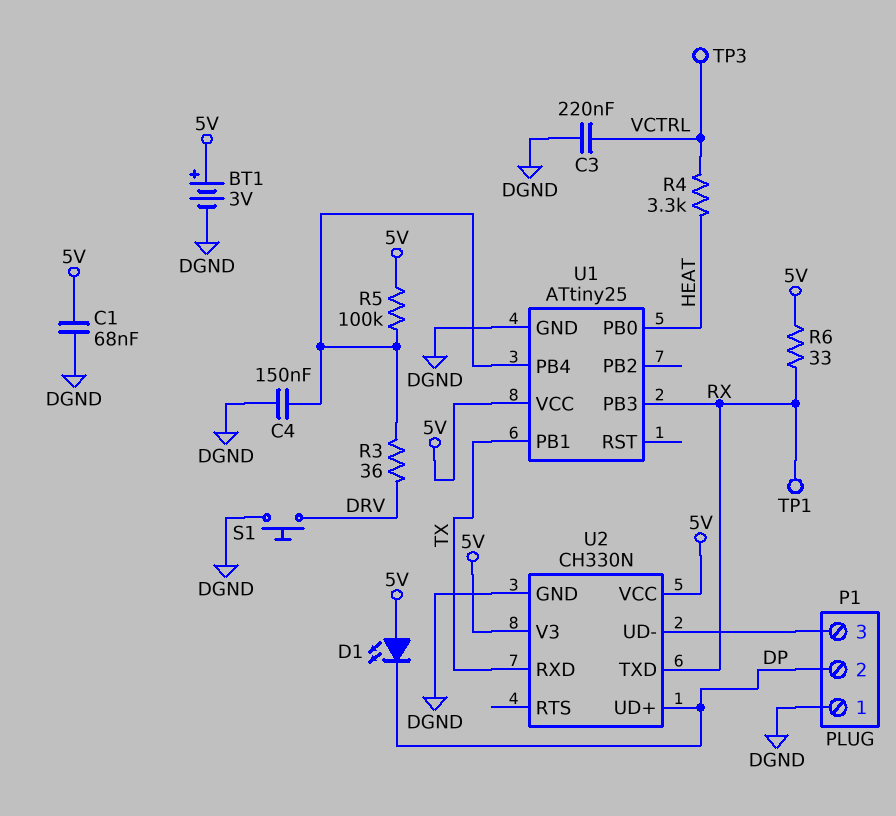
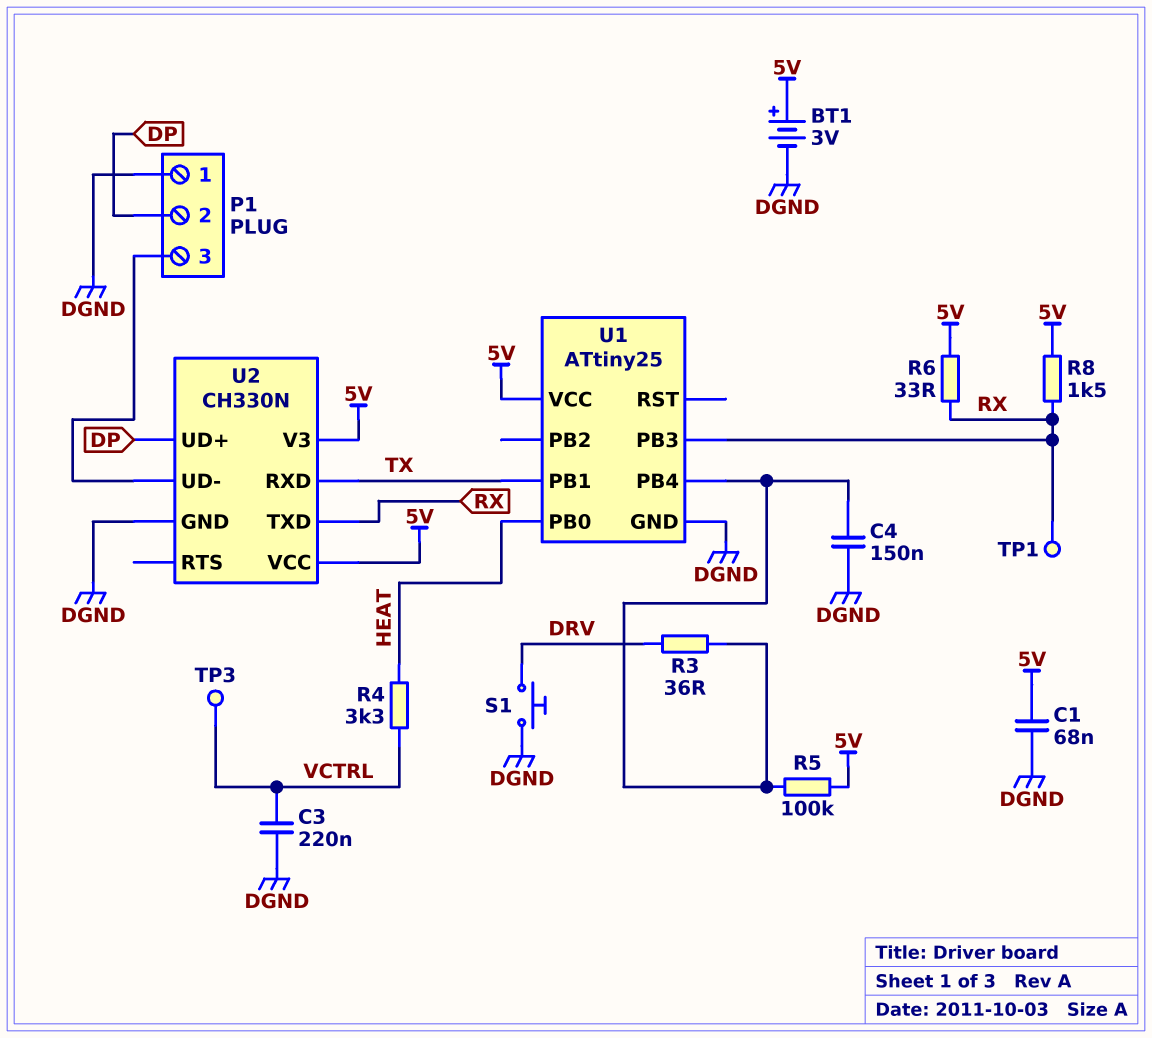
D1: LED (A 5V, K DP) -> none
R8: none -> 1.5k (5V, RX)

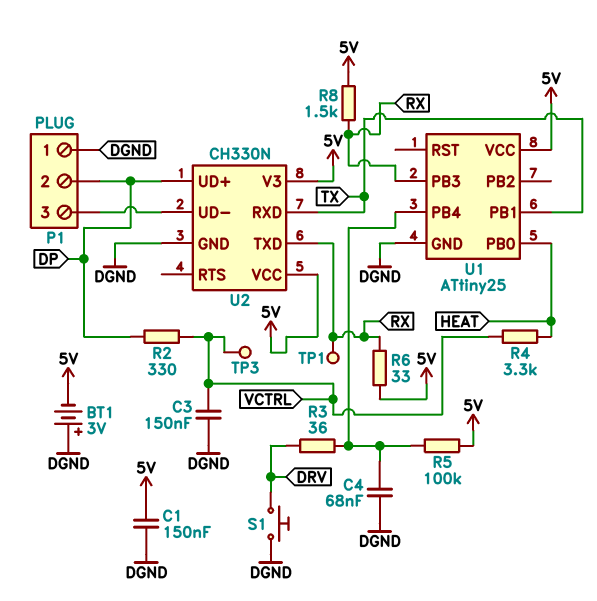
BT1: 3V (plus 5V, minus DGND) -> 3V (plus DGND, minus 5V)
C1: 68nF (5V, DGND) -> 150nF (5V, DGND)
C3: 220nF (DGND, VCTRL) -> 150nF (DGND, VCTRL)
C4: 150nF (DGND, U1/PB4) -> 68nF (DGND, U1/PB4)
R2: none -> 330 (DP, VCTRL)

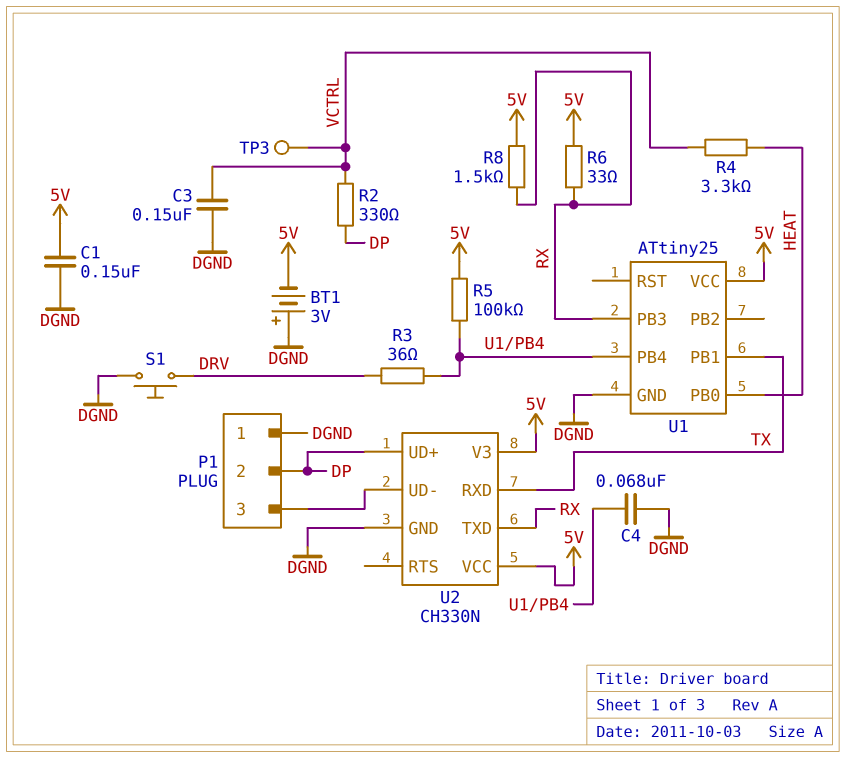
TP1: test point (RX) -> none

